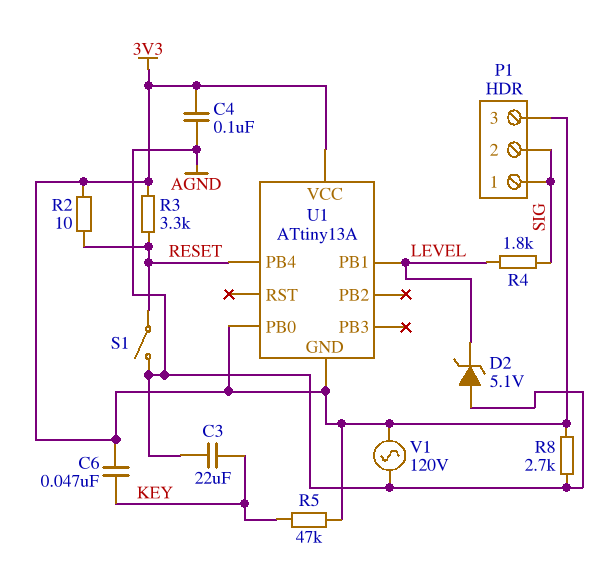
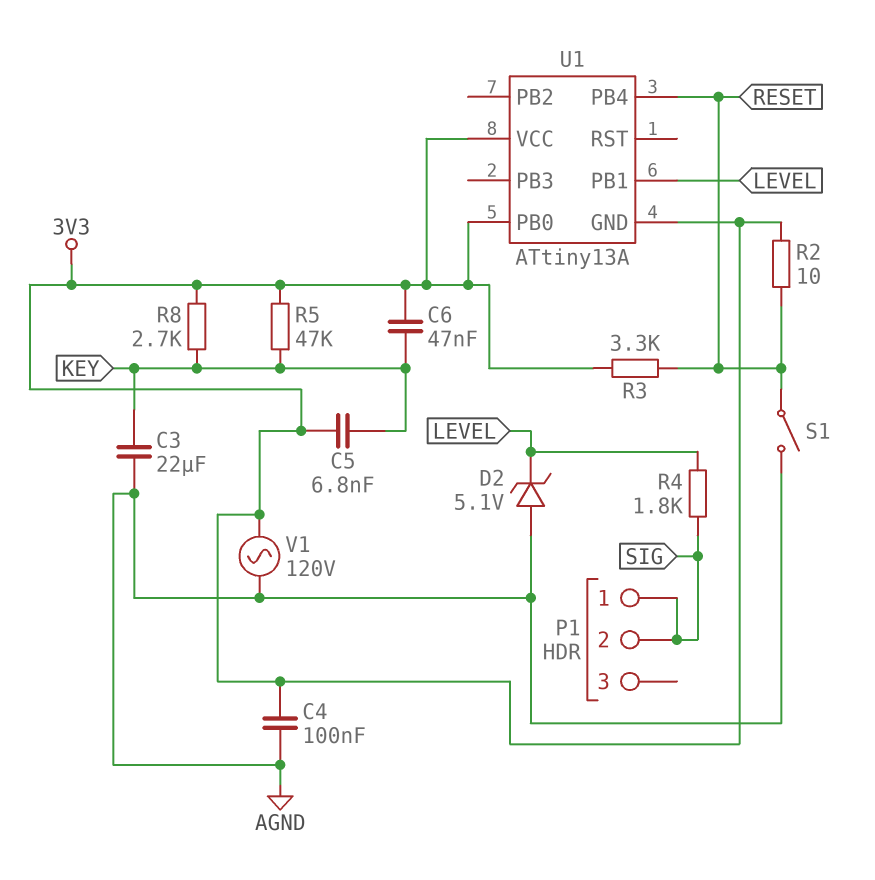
C5: none -> 6.8nF (3V3, KEY)
P1 pin 3: 3V3 -> none
R8: 2.7k (3V3, AGND) -> 2.7k (3V3, KEY)

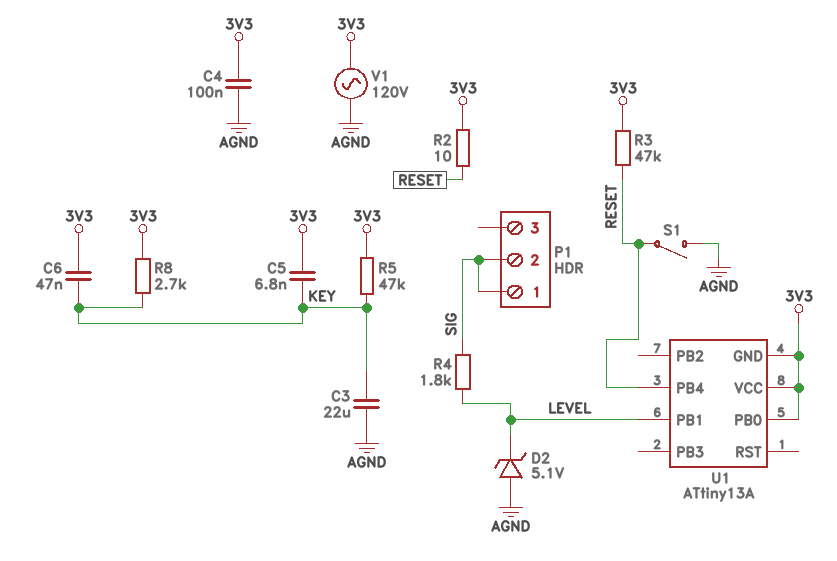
R3: 3.3k (3V3, RESET) -> 47k (3V3, RESET)

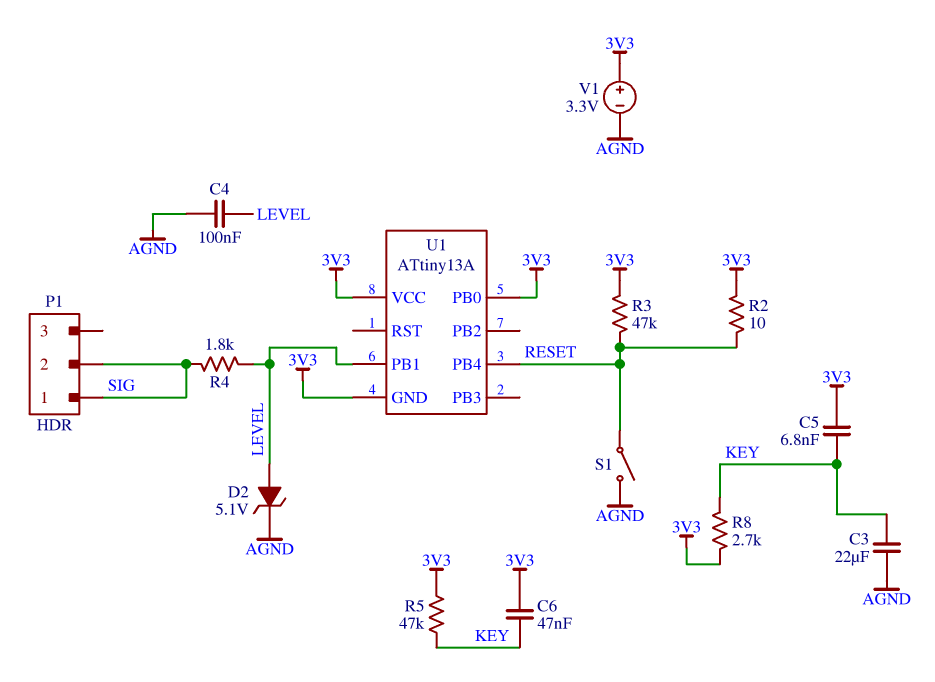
C4: 100nF (3V3, AGND) -> 100nF (AGND, LEVEL)
D2: zener 5.1V (A AGND, K LEVEL) -> zener 5.1V (A LEVEL, K AGND)
V1: AC 120V (3V3, AGND) -> 3.3V (plus 3V3, minus AGND)

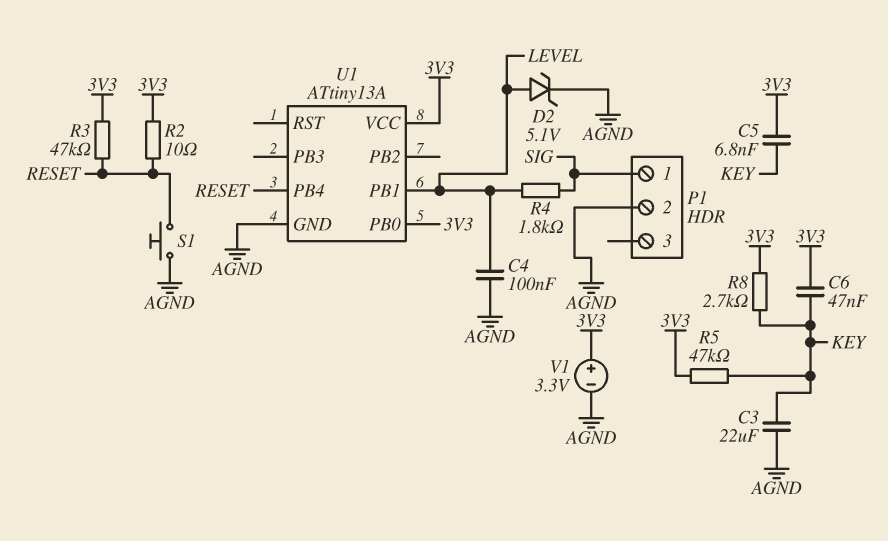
P1 pin 2: SIG -> AGND
S1: switch (AGND, RESET) -> button (AGND, RESET)
U1 pin GND: 3V3 -> AGND

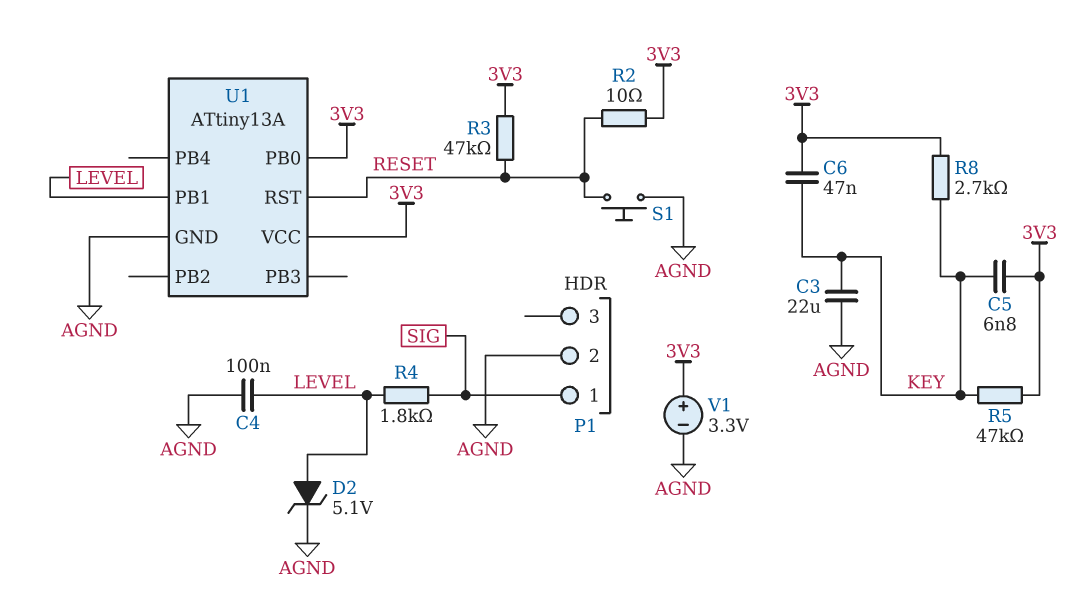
U1 pin PB4: RESET -> none
U1 pin RST: none -> RESET

